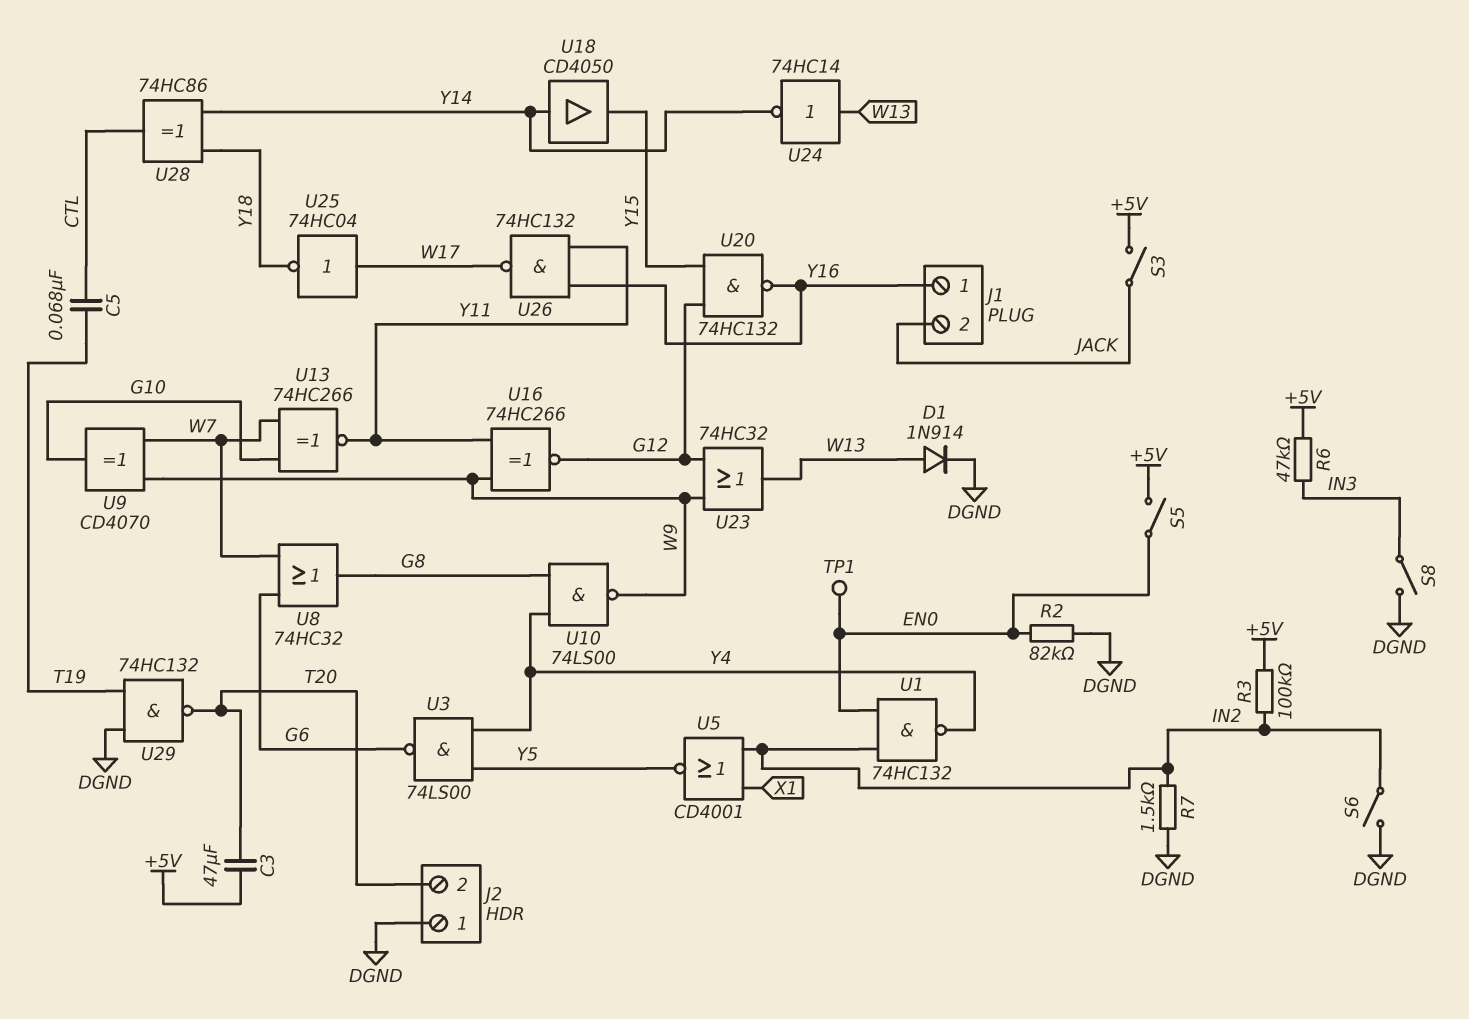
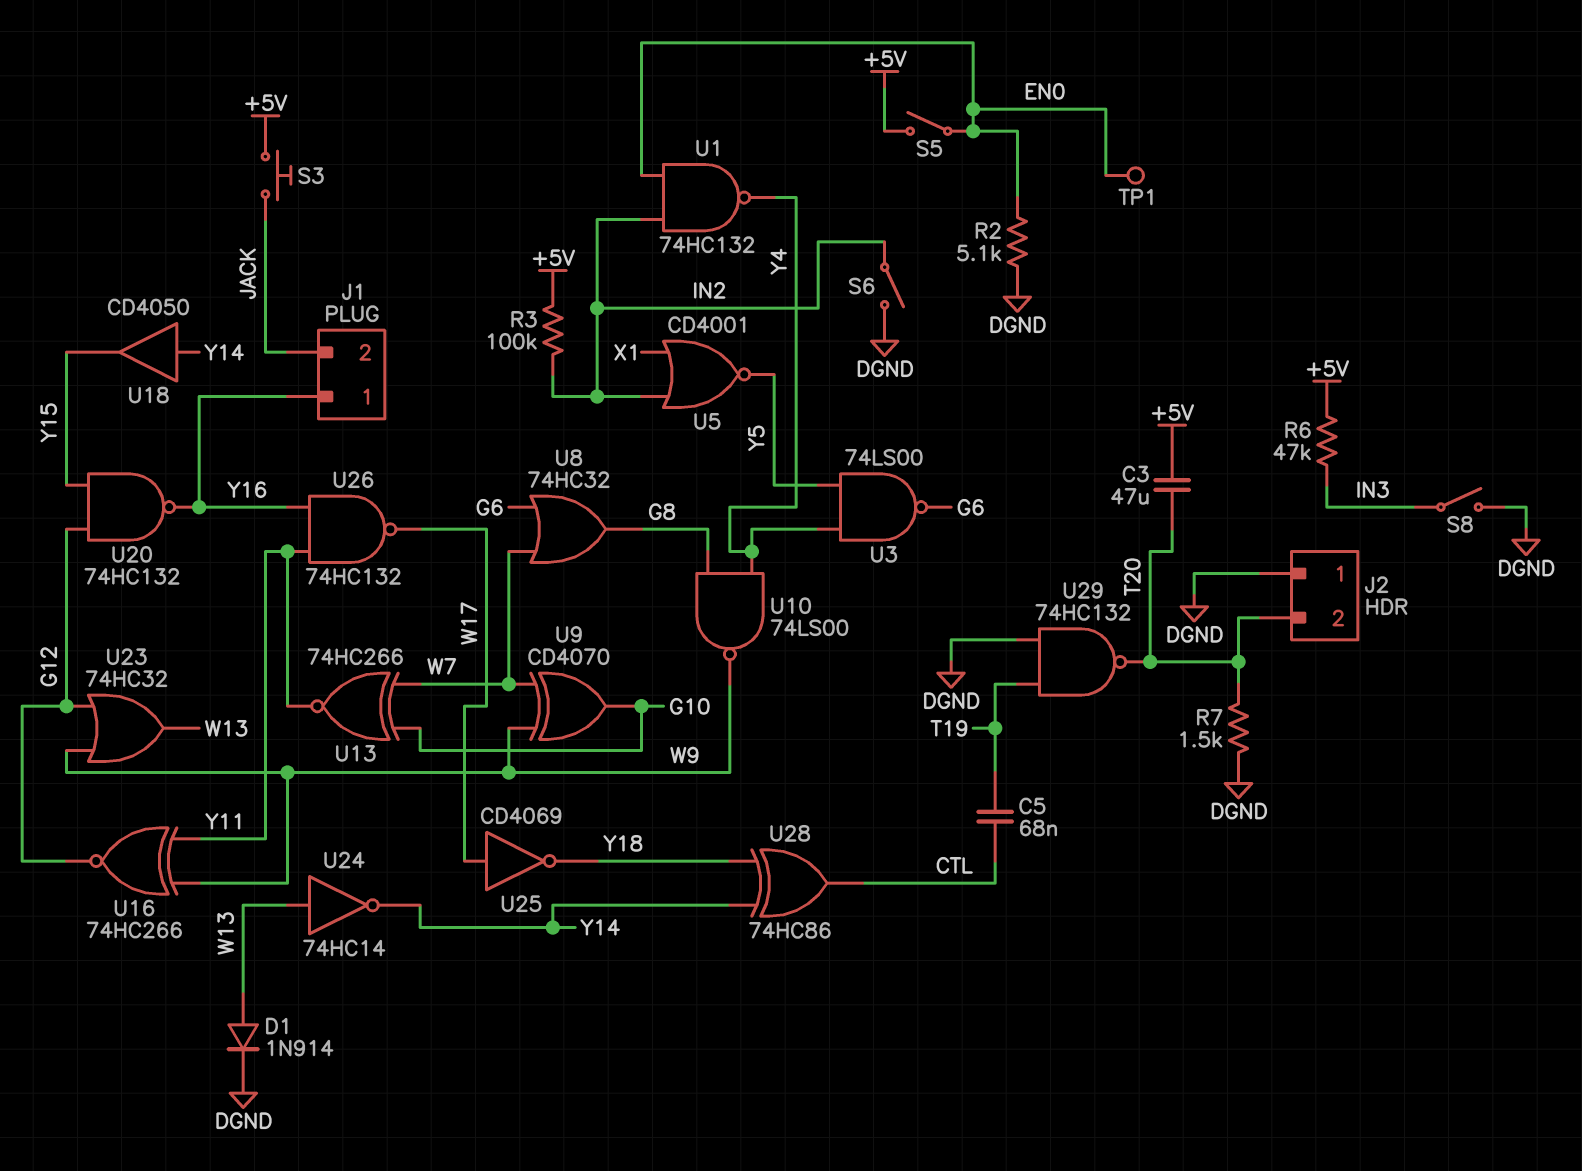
R2: 82k (DGND, EN0) -> 5.1k (DGND, EN0)
R7: 1.5k (DGND, IN2) -> 1.5k (DGND, T20)
S3: switch (+5V, JACK) -> button (+5V, JACK)
U25: NOT 74HC04 (in W17, out Y18) -> NOT CD4069 (in W17, out Y18)

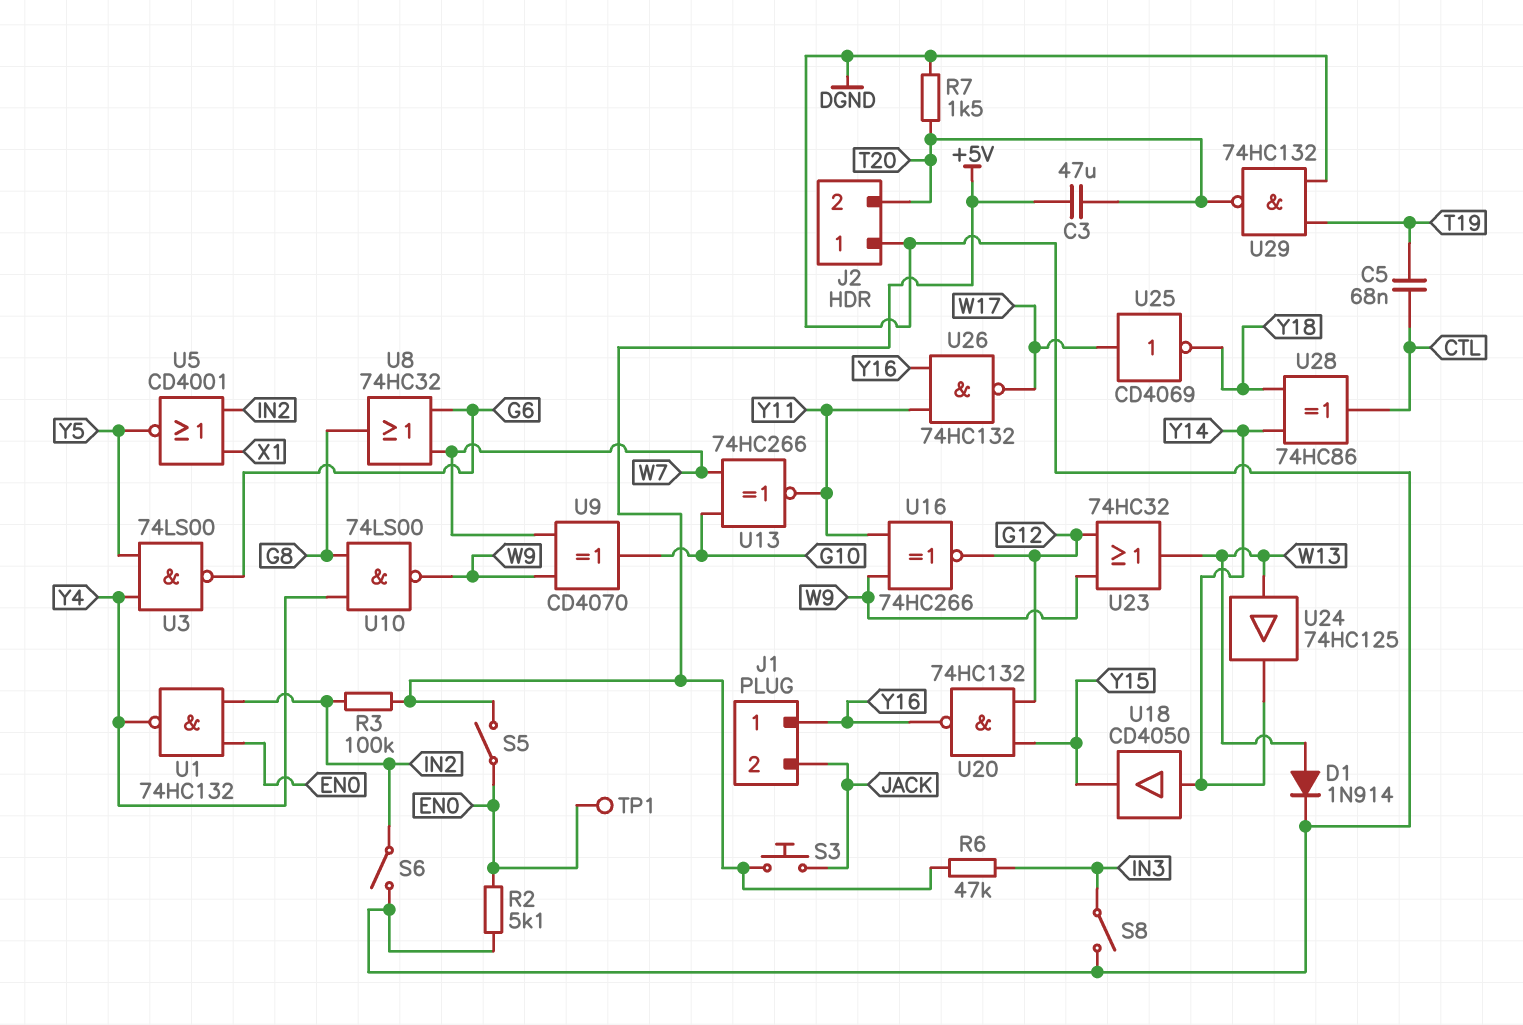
U24: NOT 74HC14 (in W13, out Y14) -> buffer 74HC125 (in W13, out Y14)

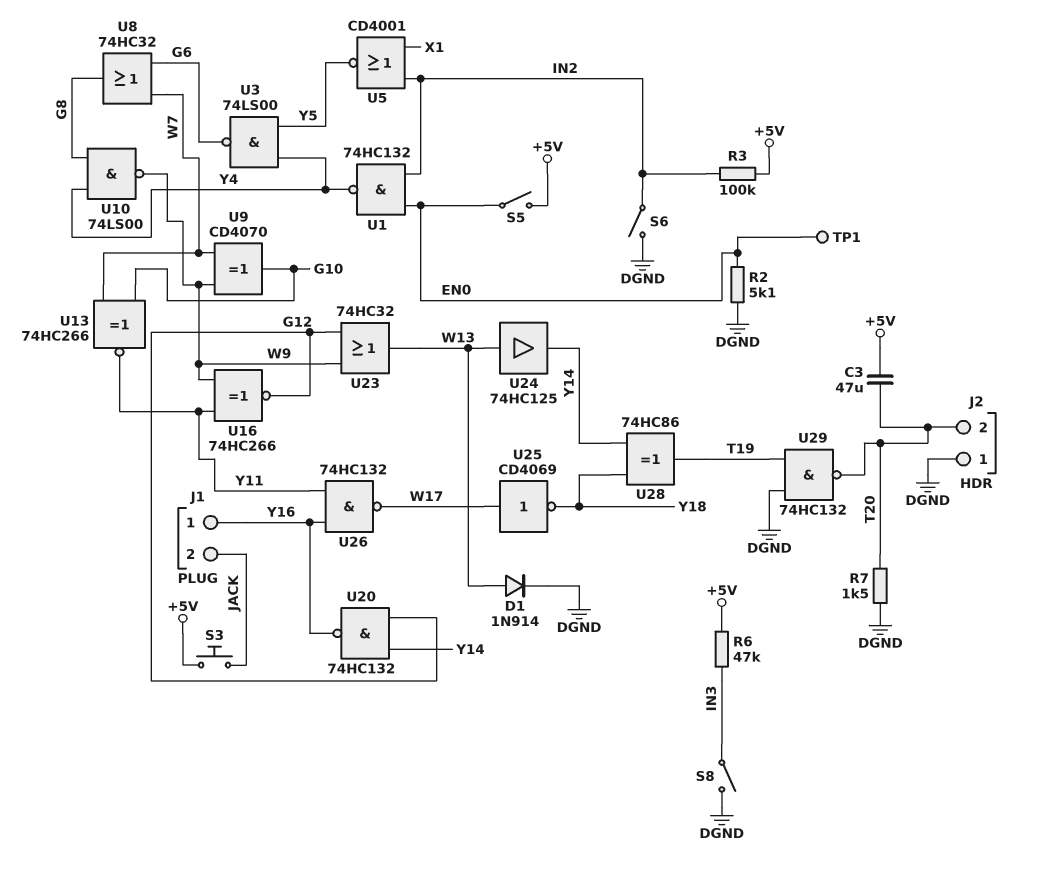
C5: 68nF (CTL, T19) -> none
U18: buffer CD4050 (in Y14, out Y15) -> none
U20: NAND 74HC132 (in G12, in Y15, out Y16) -> NAND 74HC132 (in G12, in Y14, out Y16)
U28: XOR 74HC86 (in Y14, in Y18, out CTL) -> XOR 74HC86 (in Y14, in Y18, out T19)

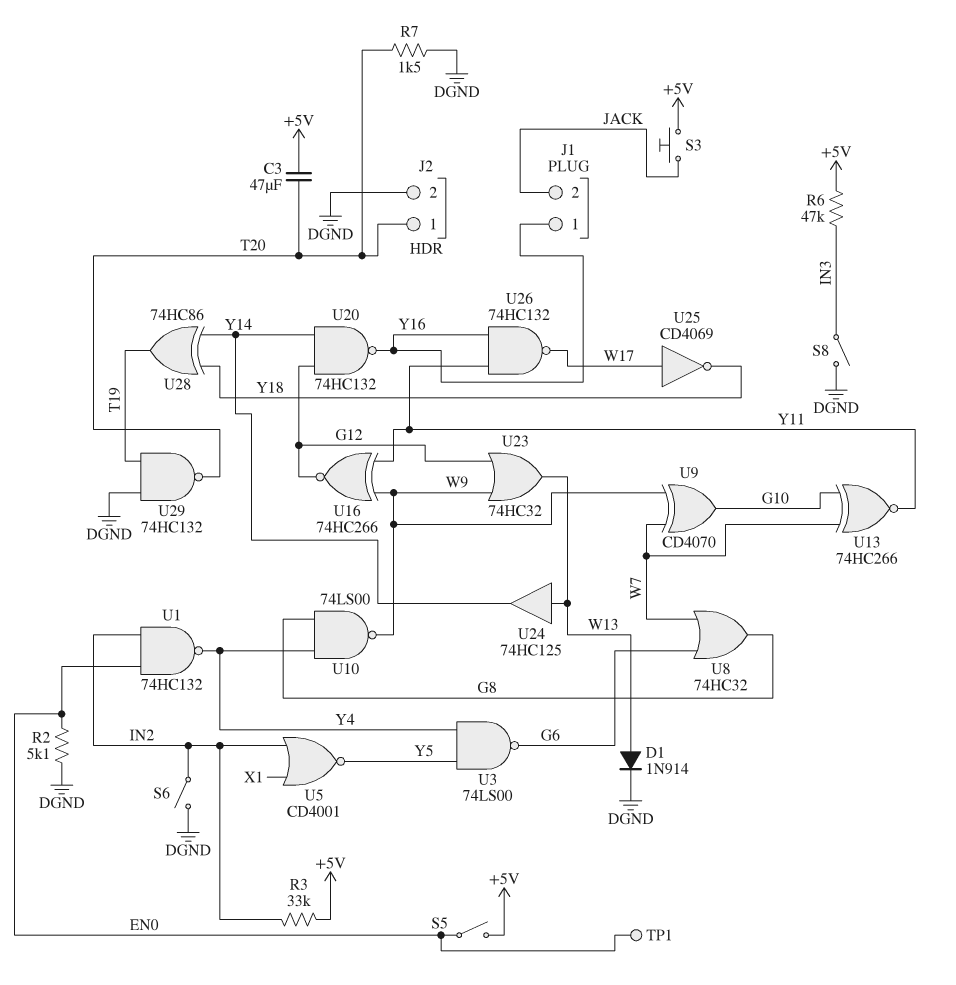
J2 pin 1: DGND -> T20
J2 pin 2: T20 -> DGND
R3: 100k (+5V, IN2) -> 33k (+5V, IN2)

